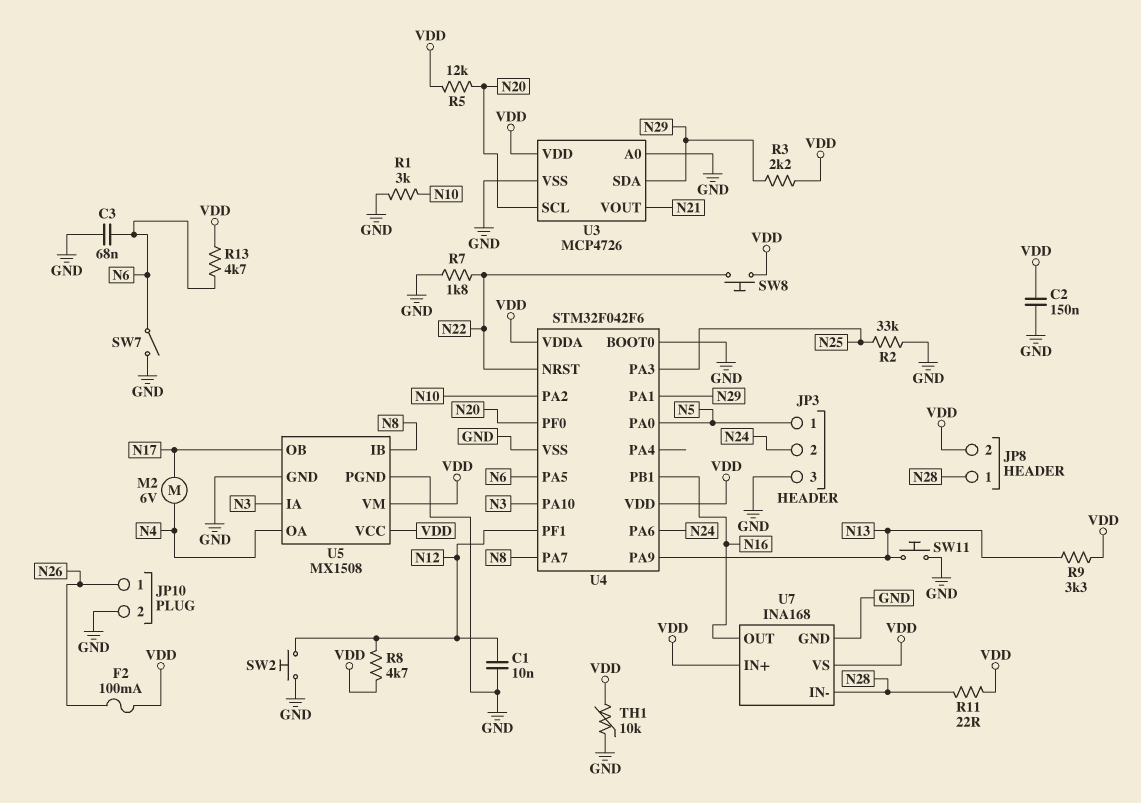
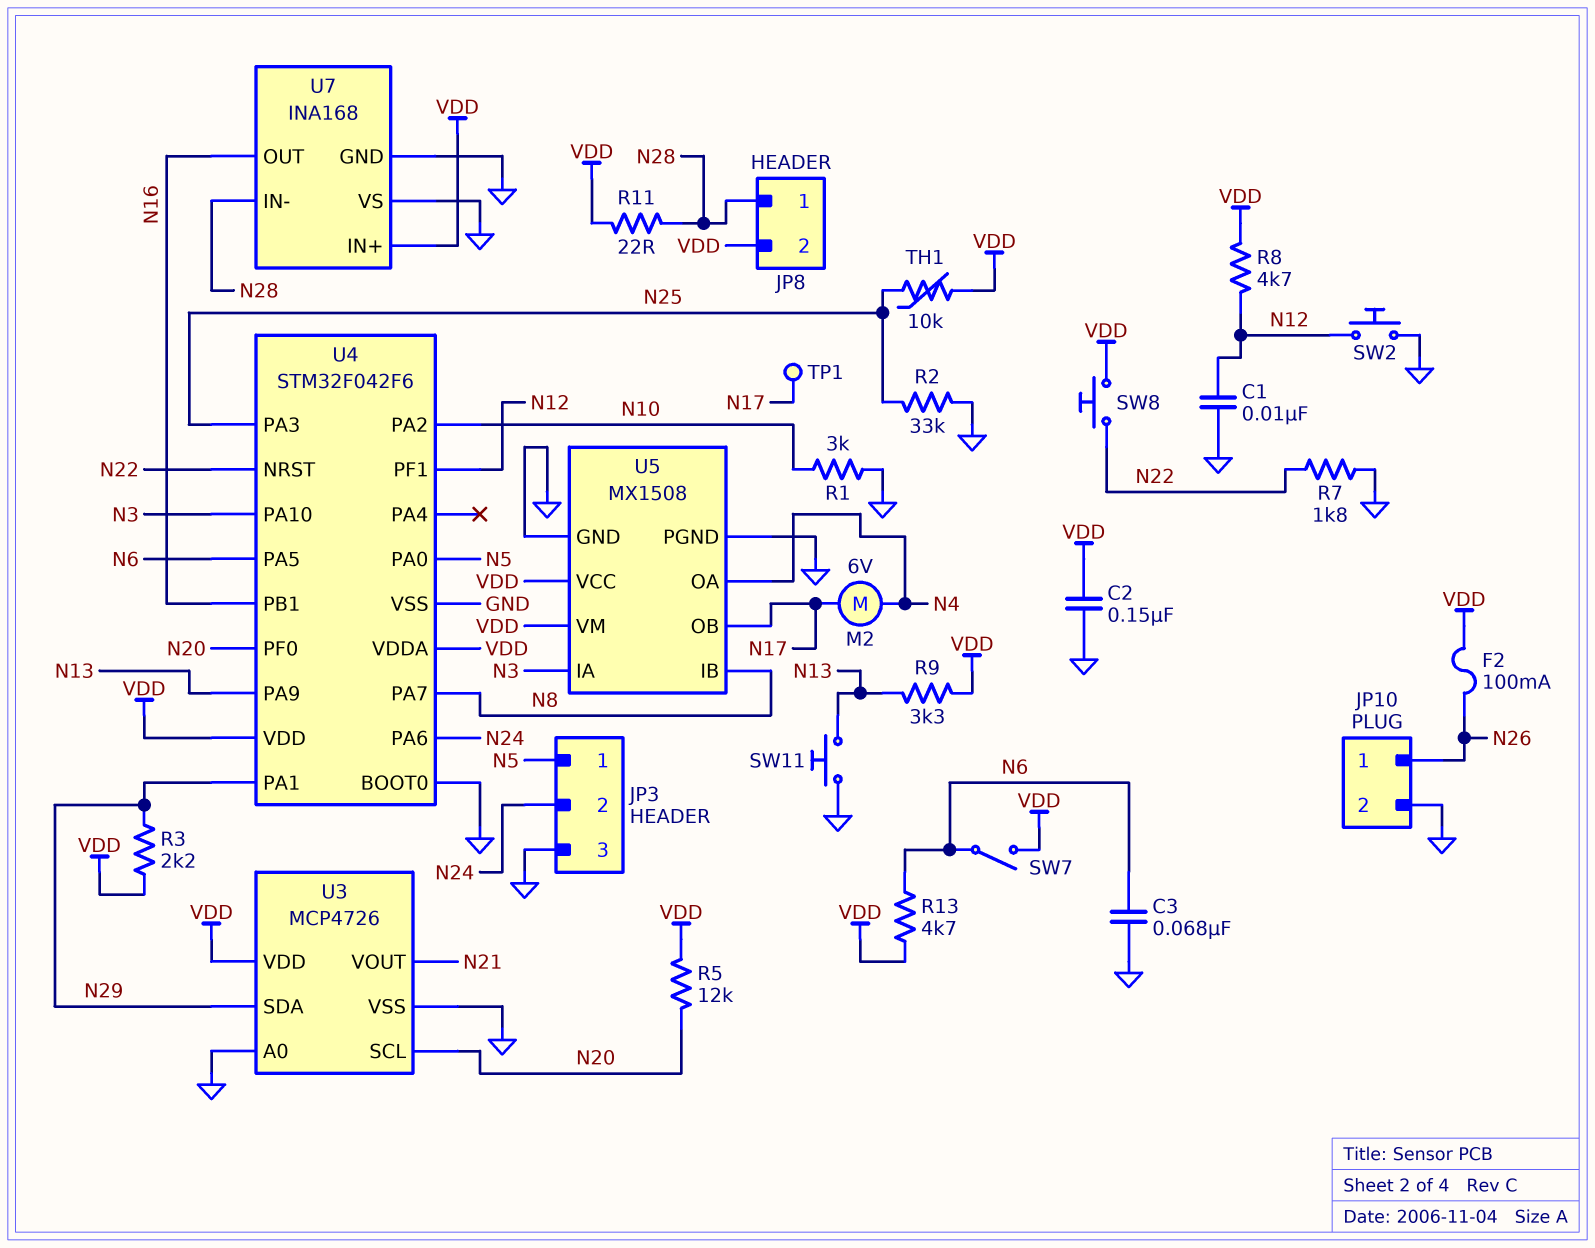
SW7: switch (GND, N6) -> switch (N6, VDD)
TH1: 10k (GND, VDD) -> 10k (N25, VDD)
TP1: none -> test point (N17)
U7 pin VS: VDD -> GND

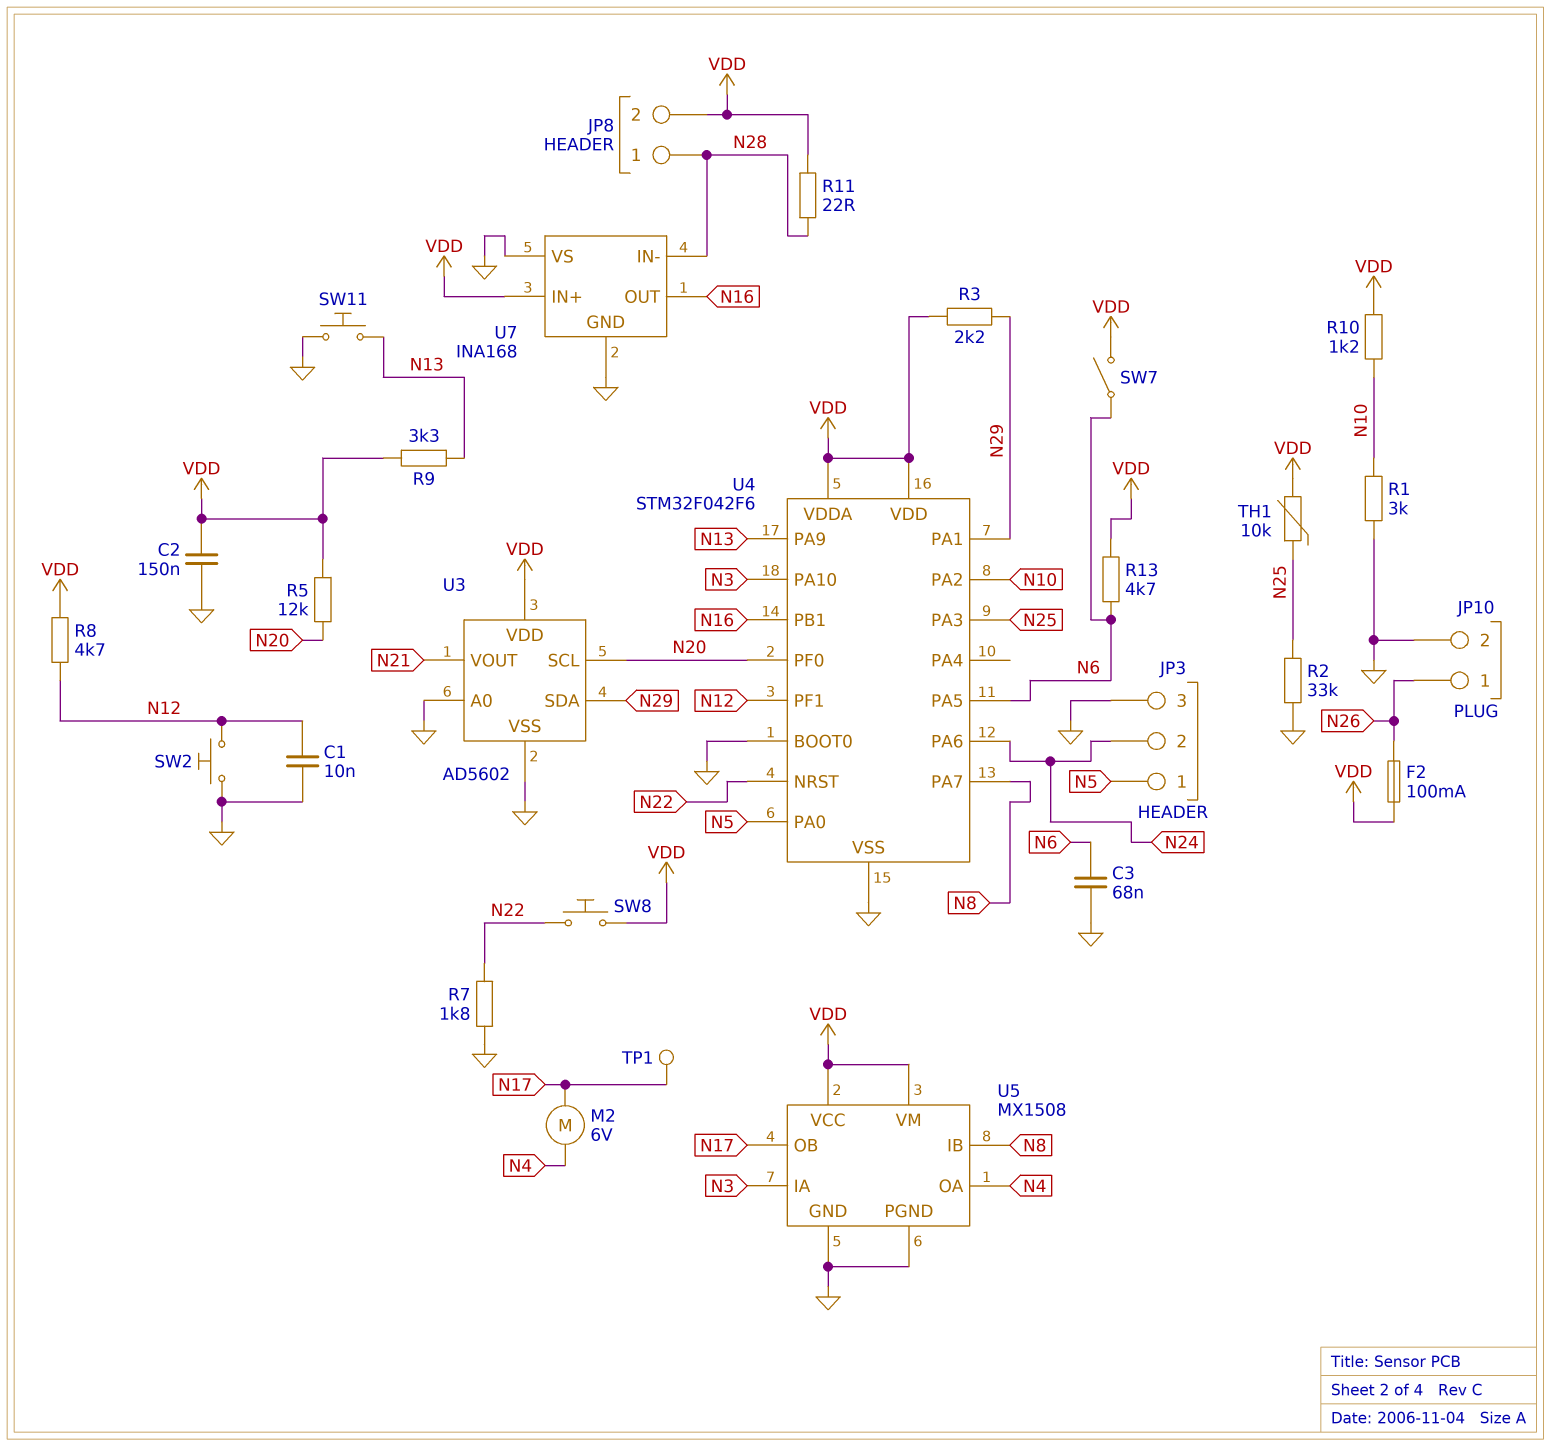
R10: none -> 1.2k (N10, VDD)
U3: MCP4726 -> AD5602

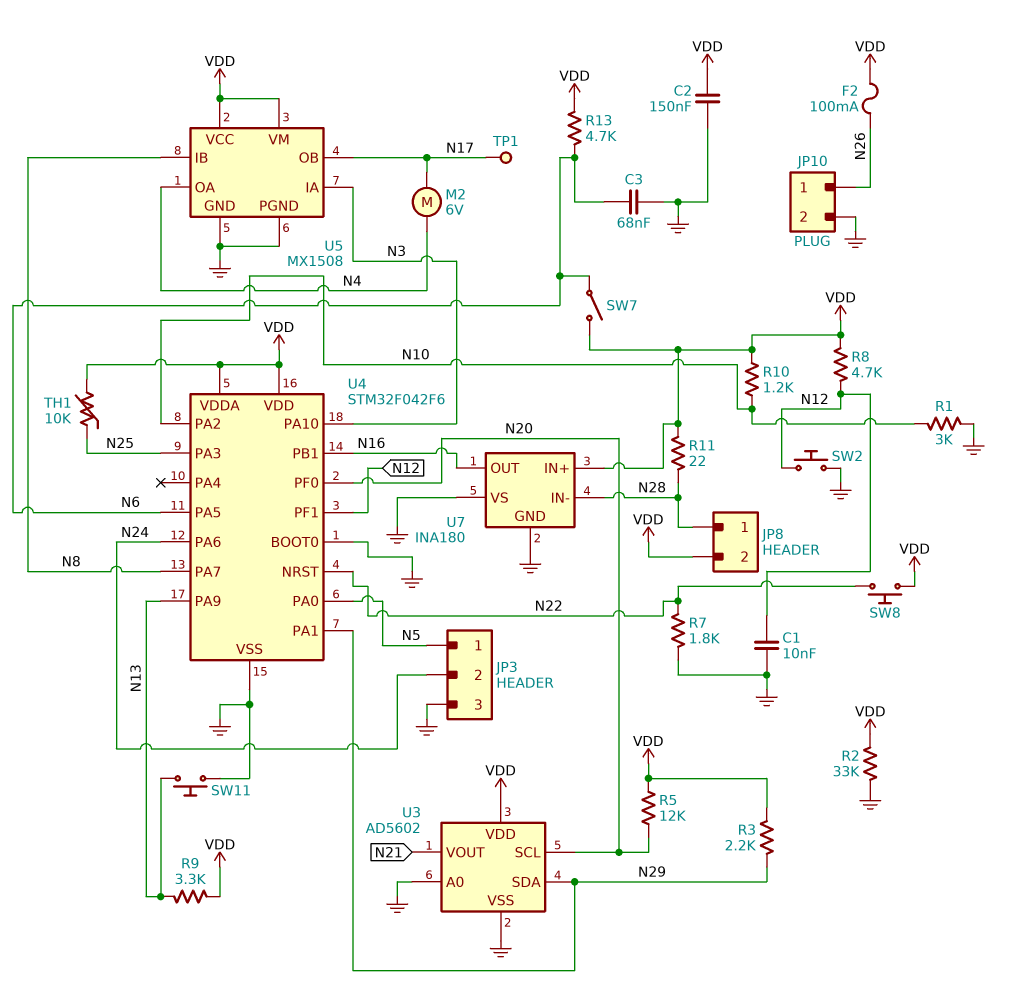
R2: 33k (GND, N25) -> 33k (GND, VDD)
U7: INA168 -> INA180

